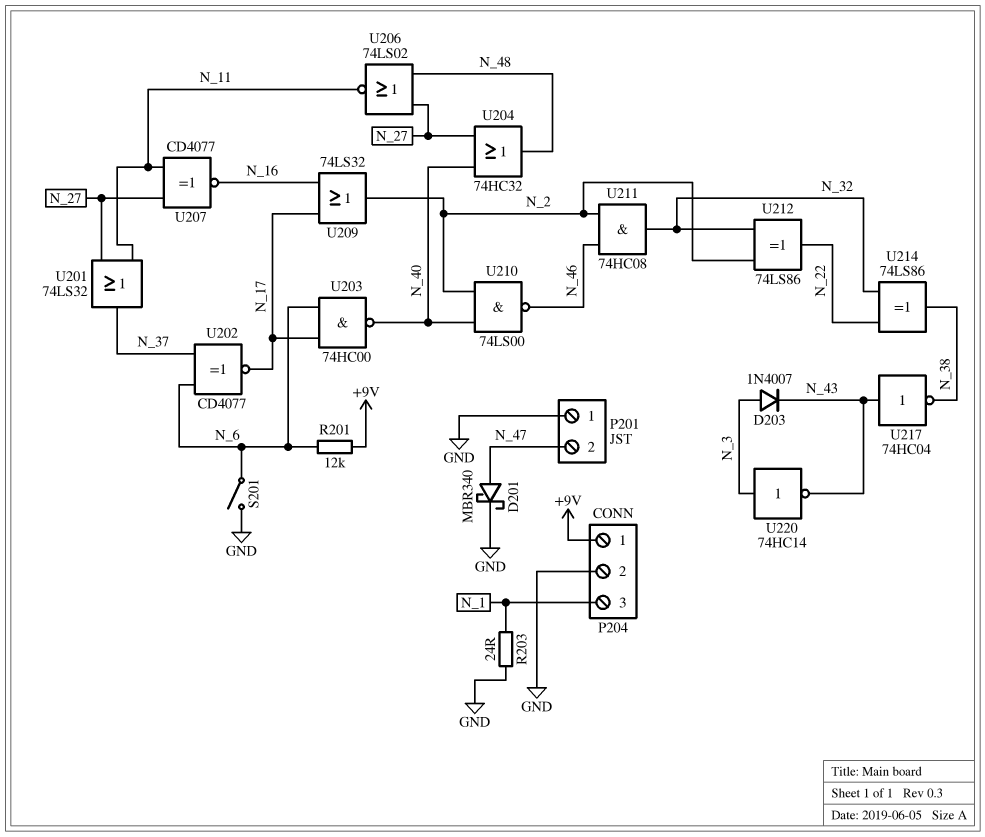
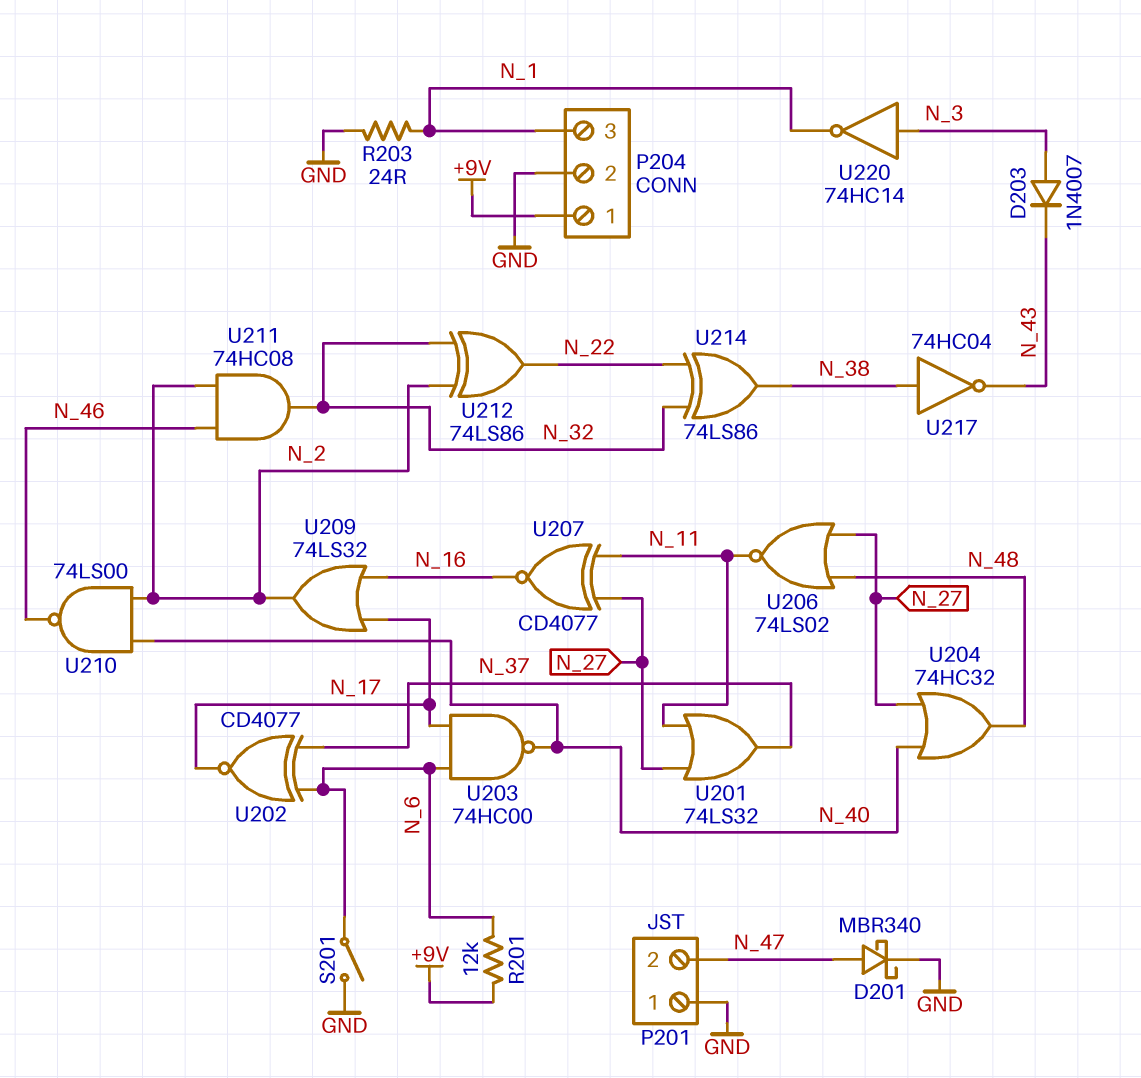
U217: NOT 74HC04 (in N_43, out N_38) -> NOT 74HC04 (in N_38, out N_43)
U220: NOT 74HC14 (in N_3, out N_43) -> NOT 74HC14 (in N_3, out N_1)

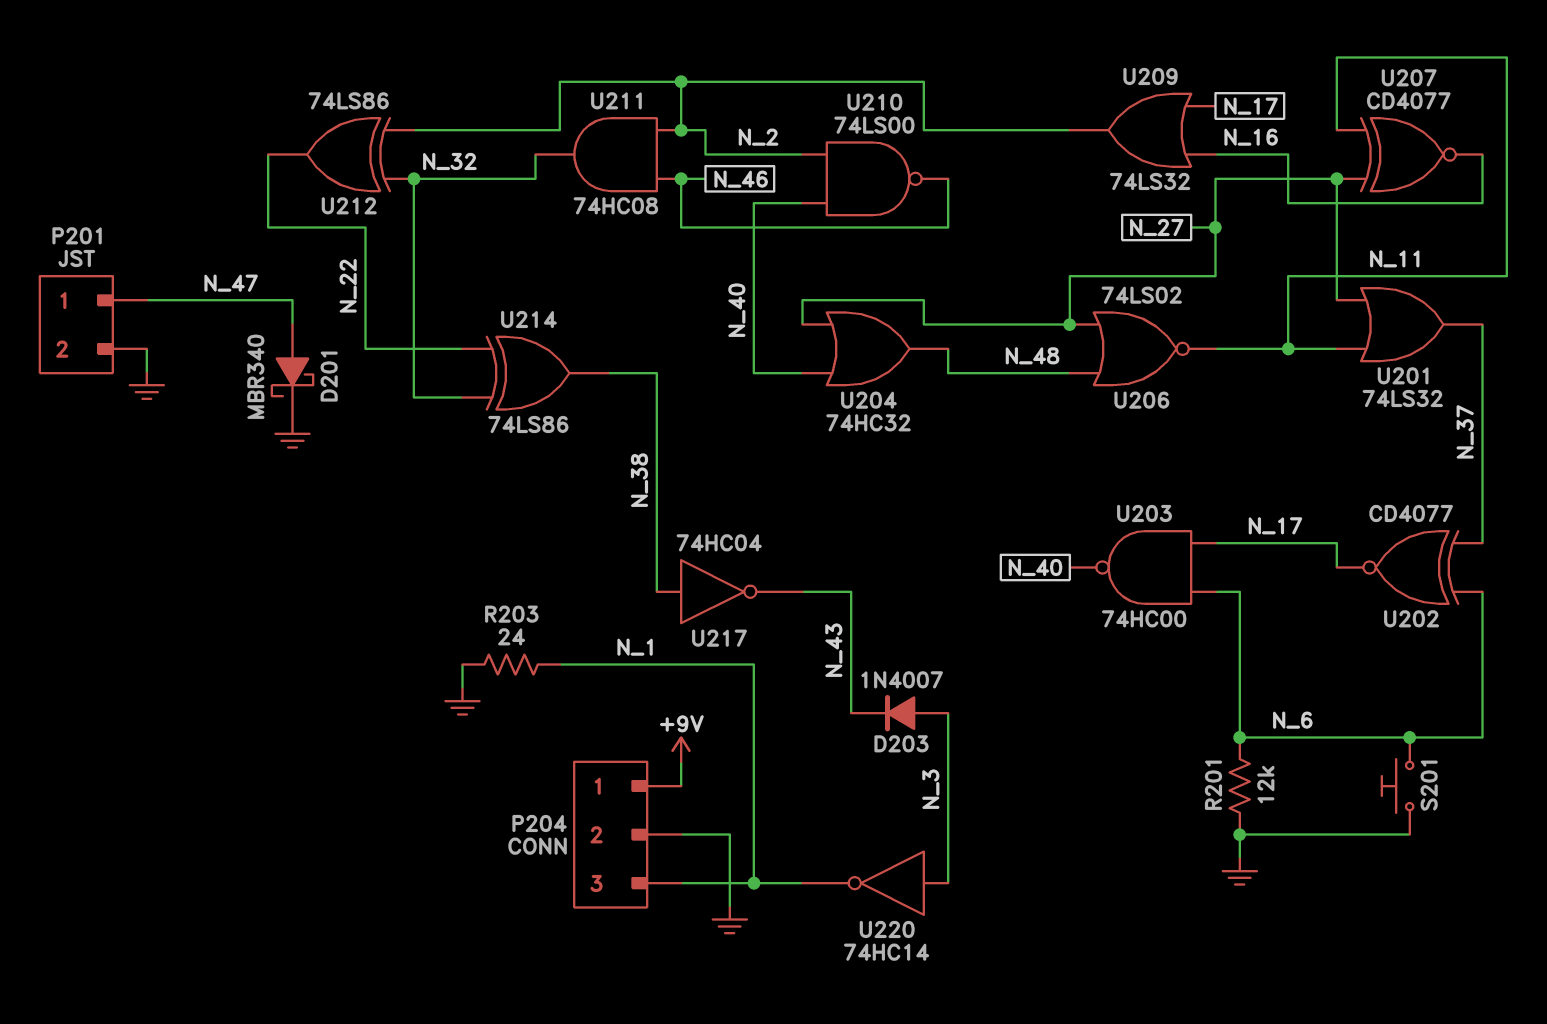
P201 pin 1: GND -> N_47
P201 pin 2: N_47 -> GND
R201: 12k (+9V, N_6) -> 12k (GND, N_6)
S201: switch (GND, N_6) -> button (GND, N_6)

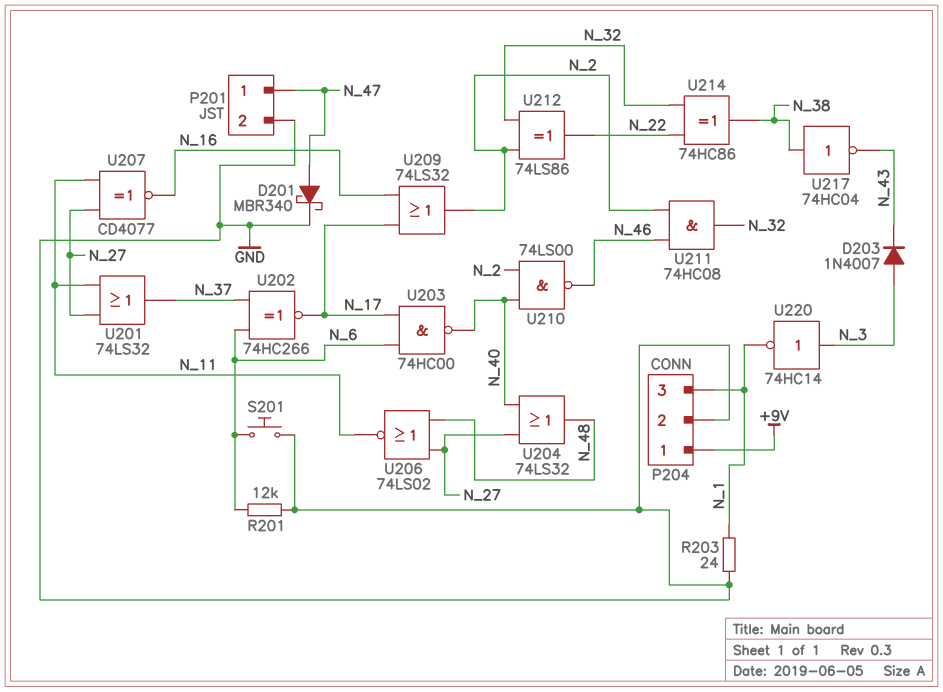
U202: XNOR CD4077 (in N_6, in N_37, out N_17) -> XNOR 74HC266 (in N_6, in N_37, out N_17)
U204: OR 74HC32 (in N_27, in N_40, out N_48) -> OR 74LS32 (in N_27, in N_40, out N_48)
U214: XOR 74LS86 (in N_22, in N_32, out N_38) -> XOR 74HC86 (in N_22, in N_32, out N_38)

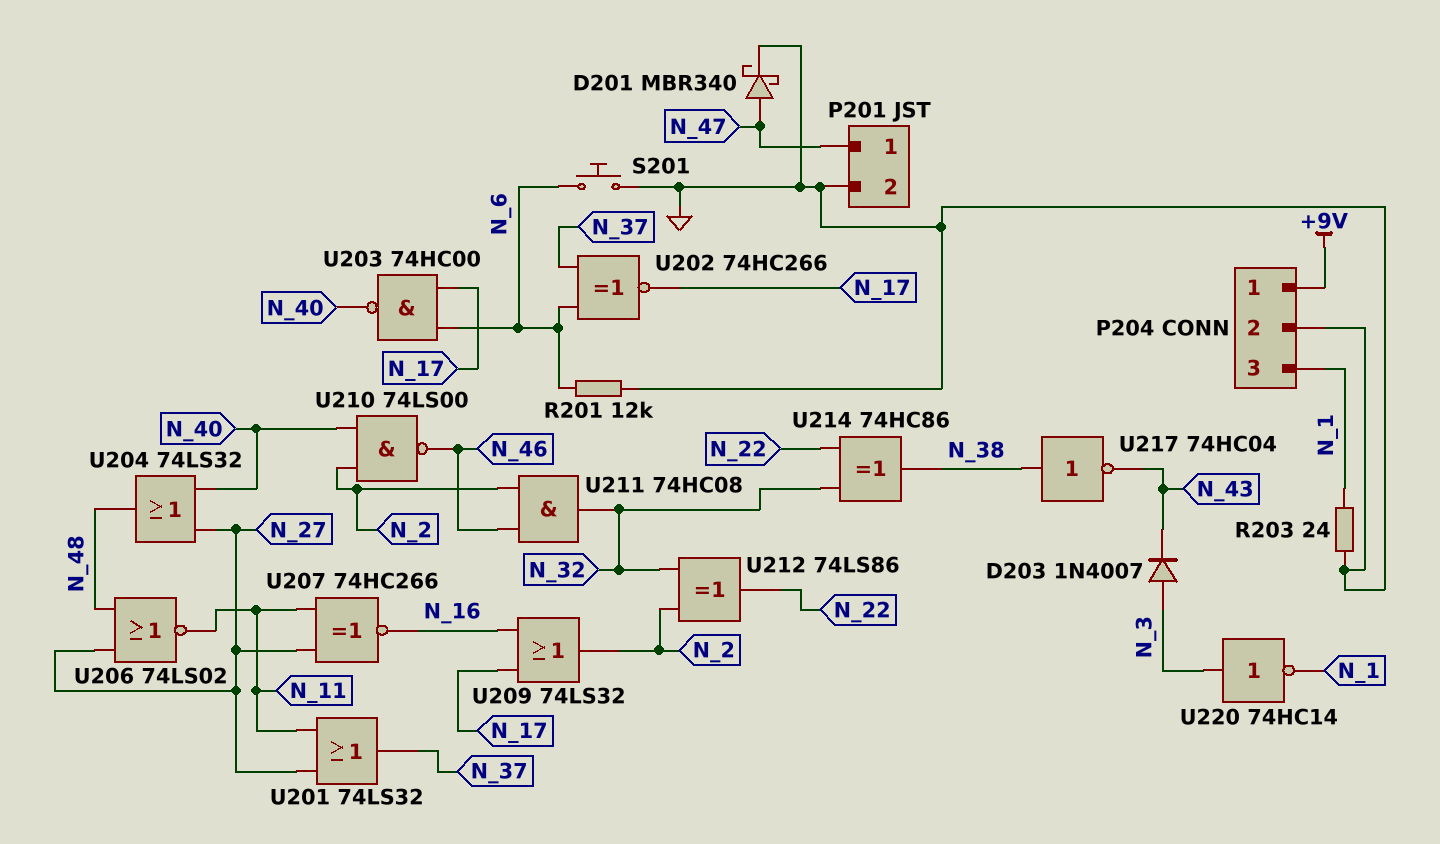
U207: XNOR CD4077 (in N_11, in N_27, out N_16) -> XNOR 74HC266 (in N_11, in N_27, out N_16)

